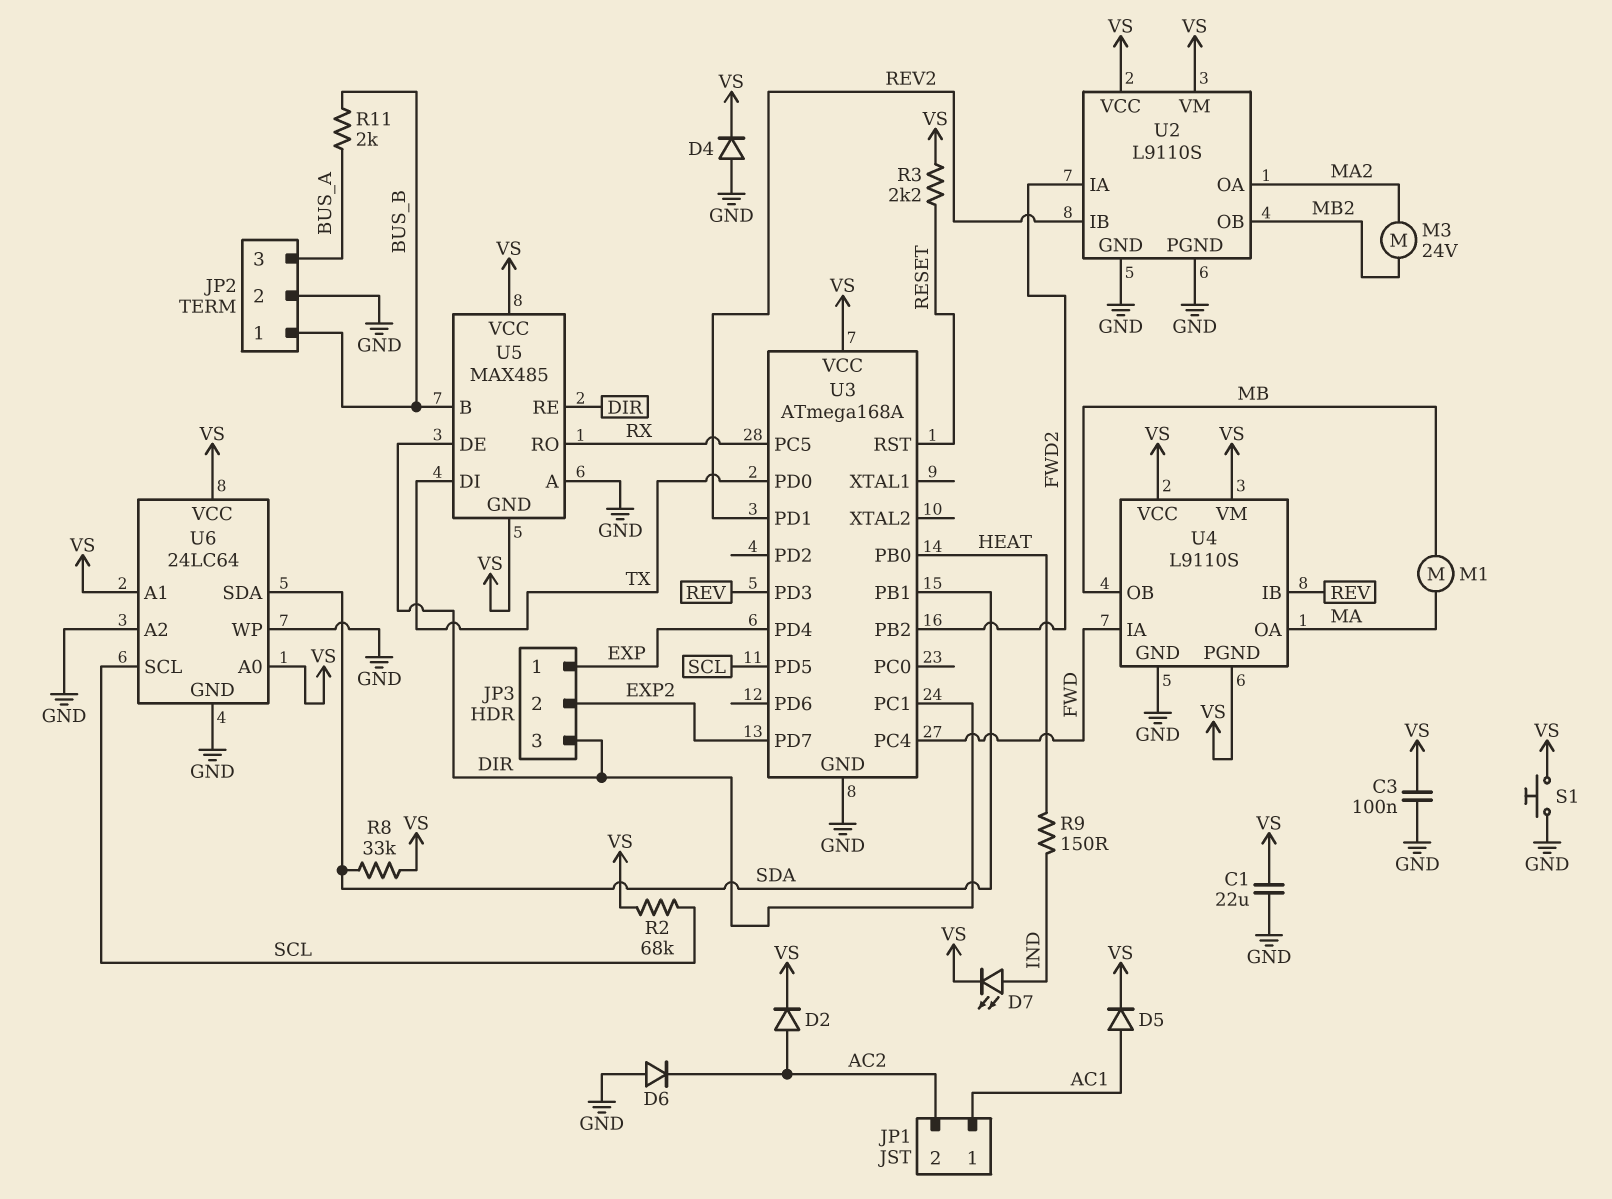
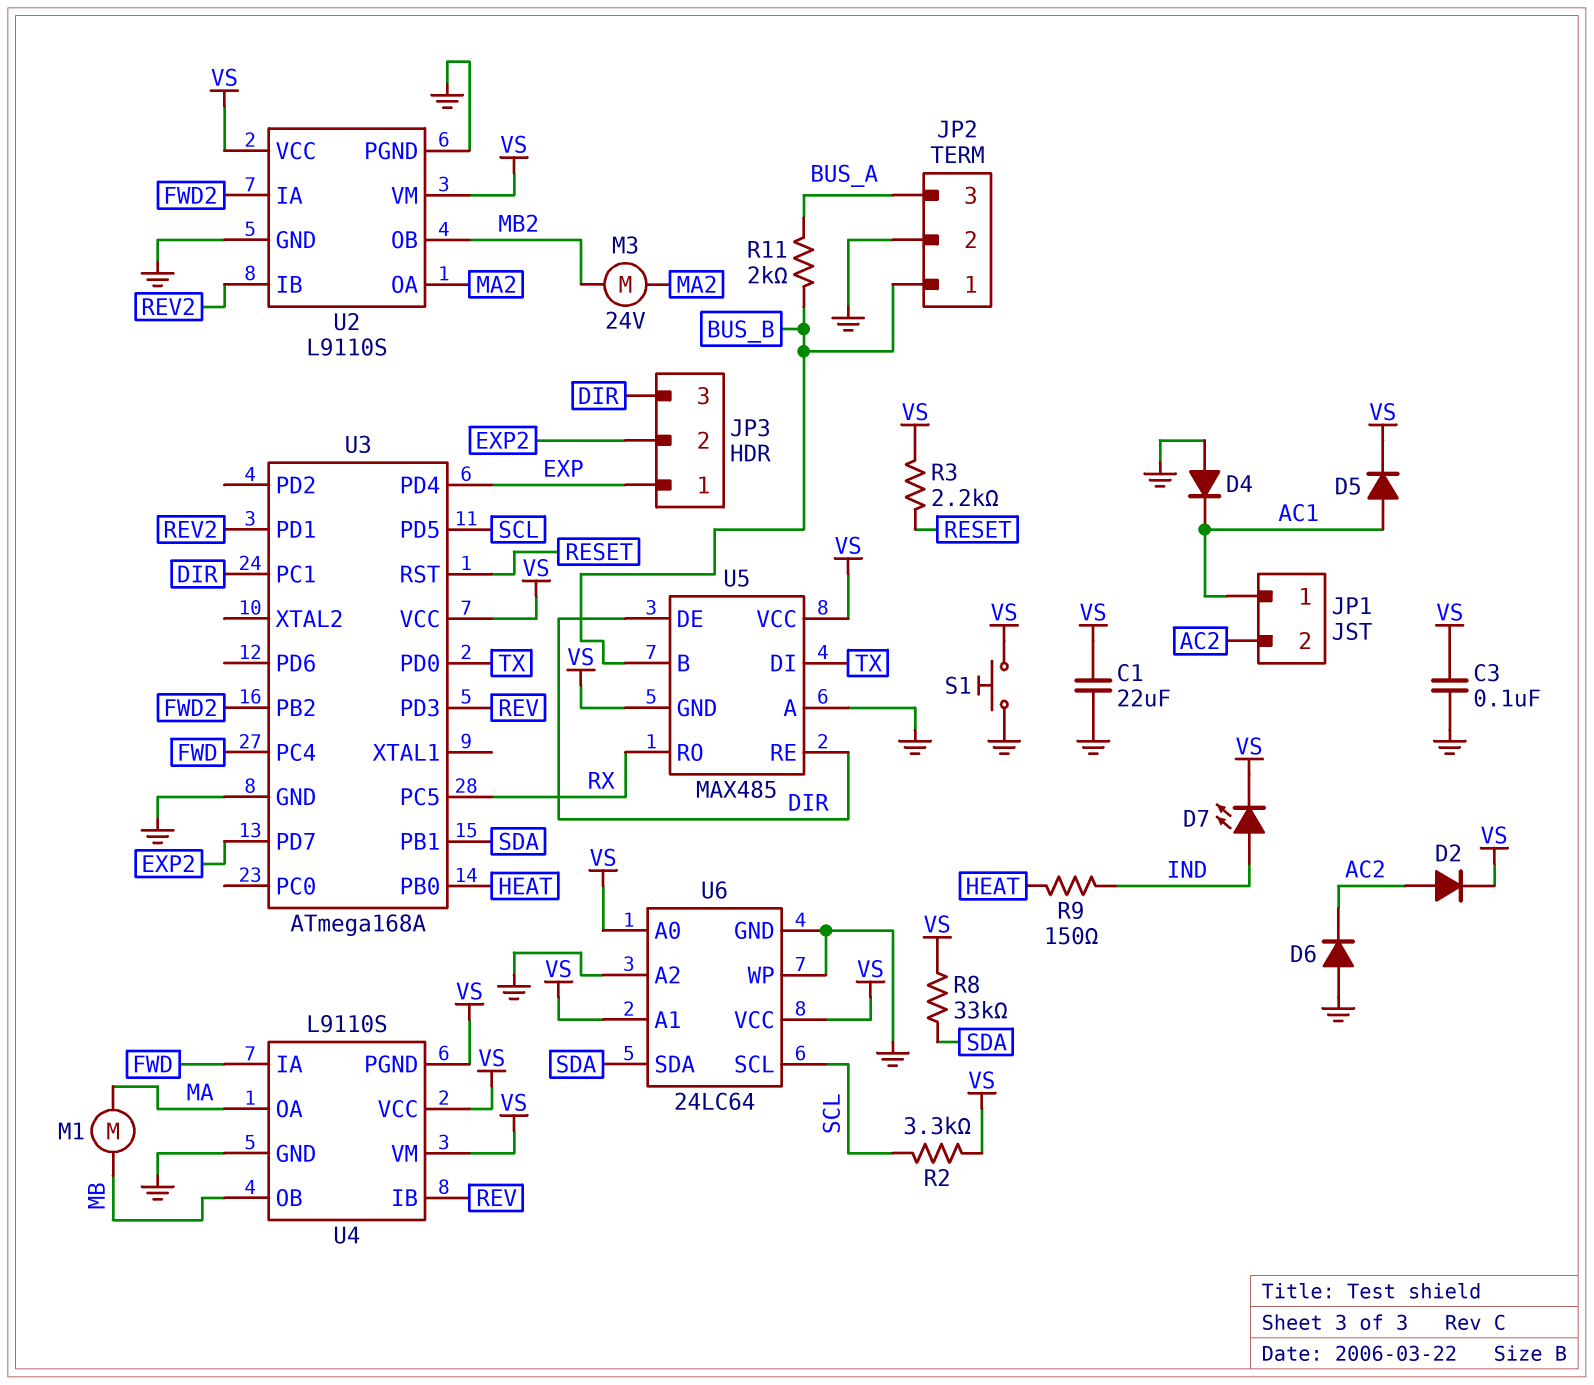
D4: diode (A GND, K VS) -> diode (A GND, K AC1)
R2: 68k (SCL, VS) -> 3.3k (SCL, VS)

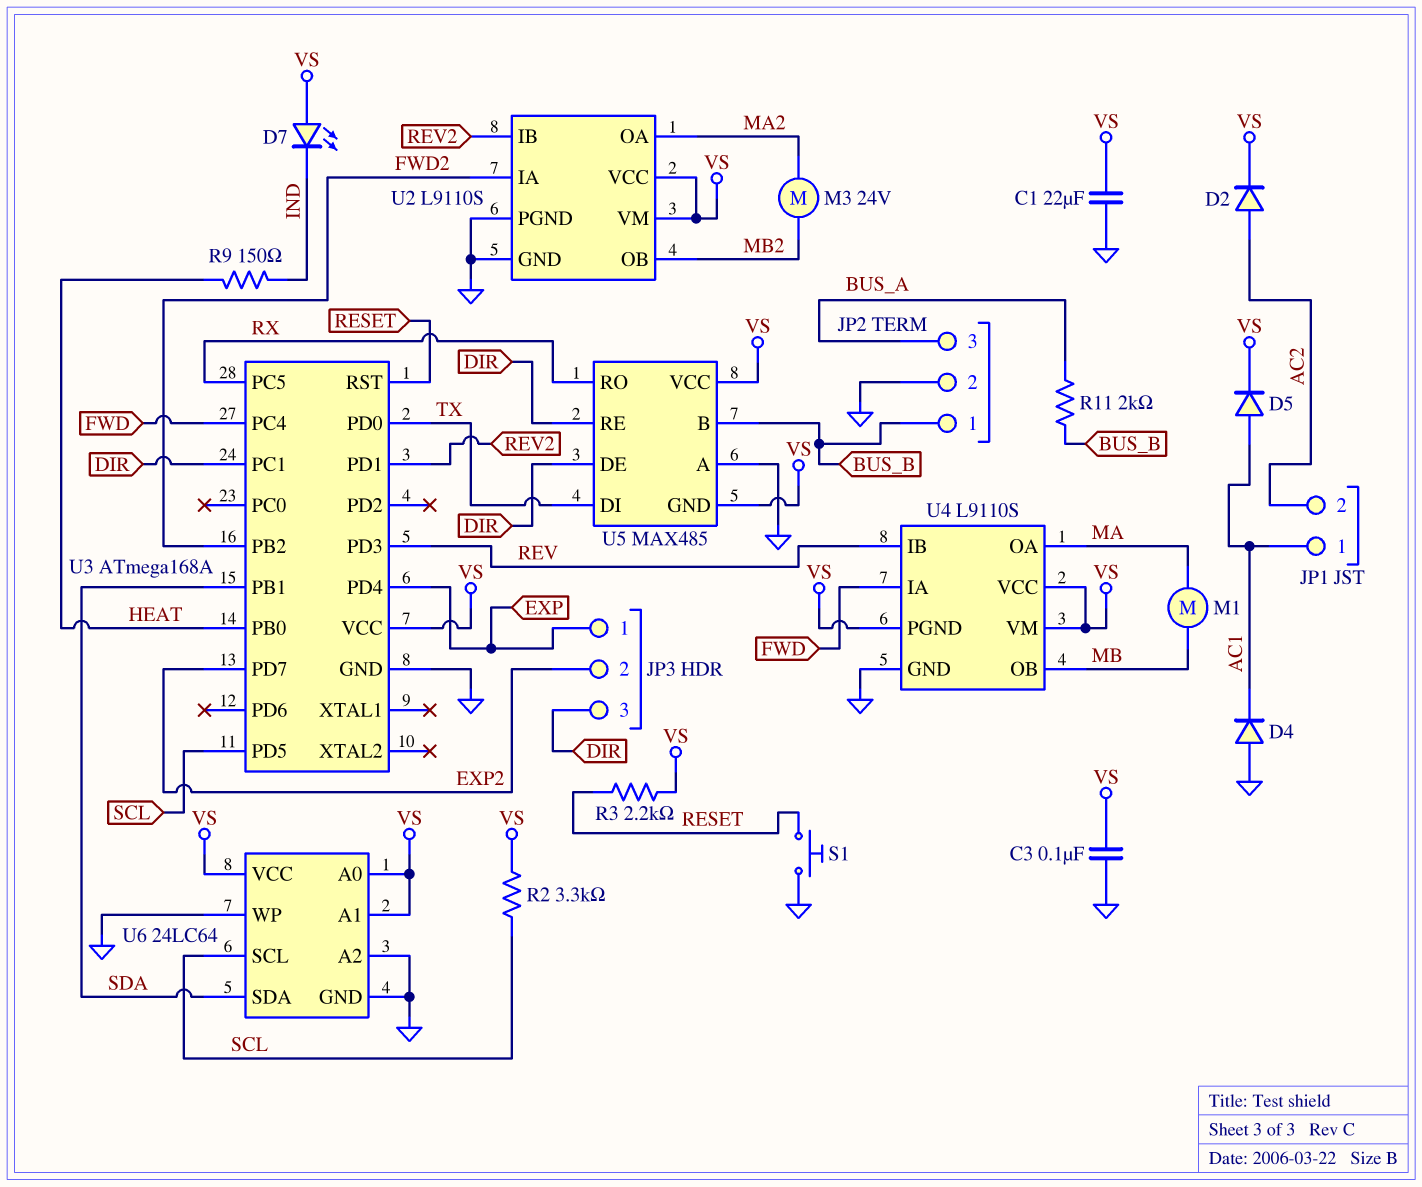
D6: diode (A GND, K AC2) -> none
D7: LED (A IND, K VS) -> LED (A VS, K IND)
R8: 33k (SDA, VS) -> none
S1: button (GND, VS) -> button (GND, RESET)

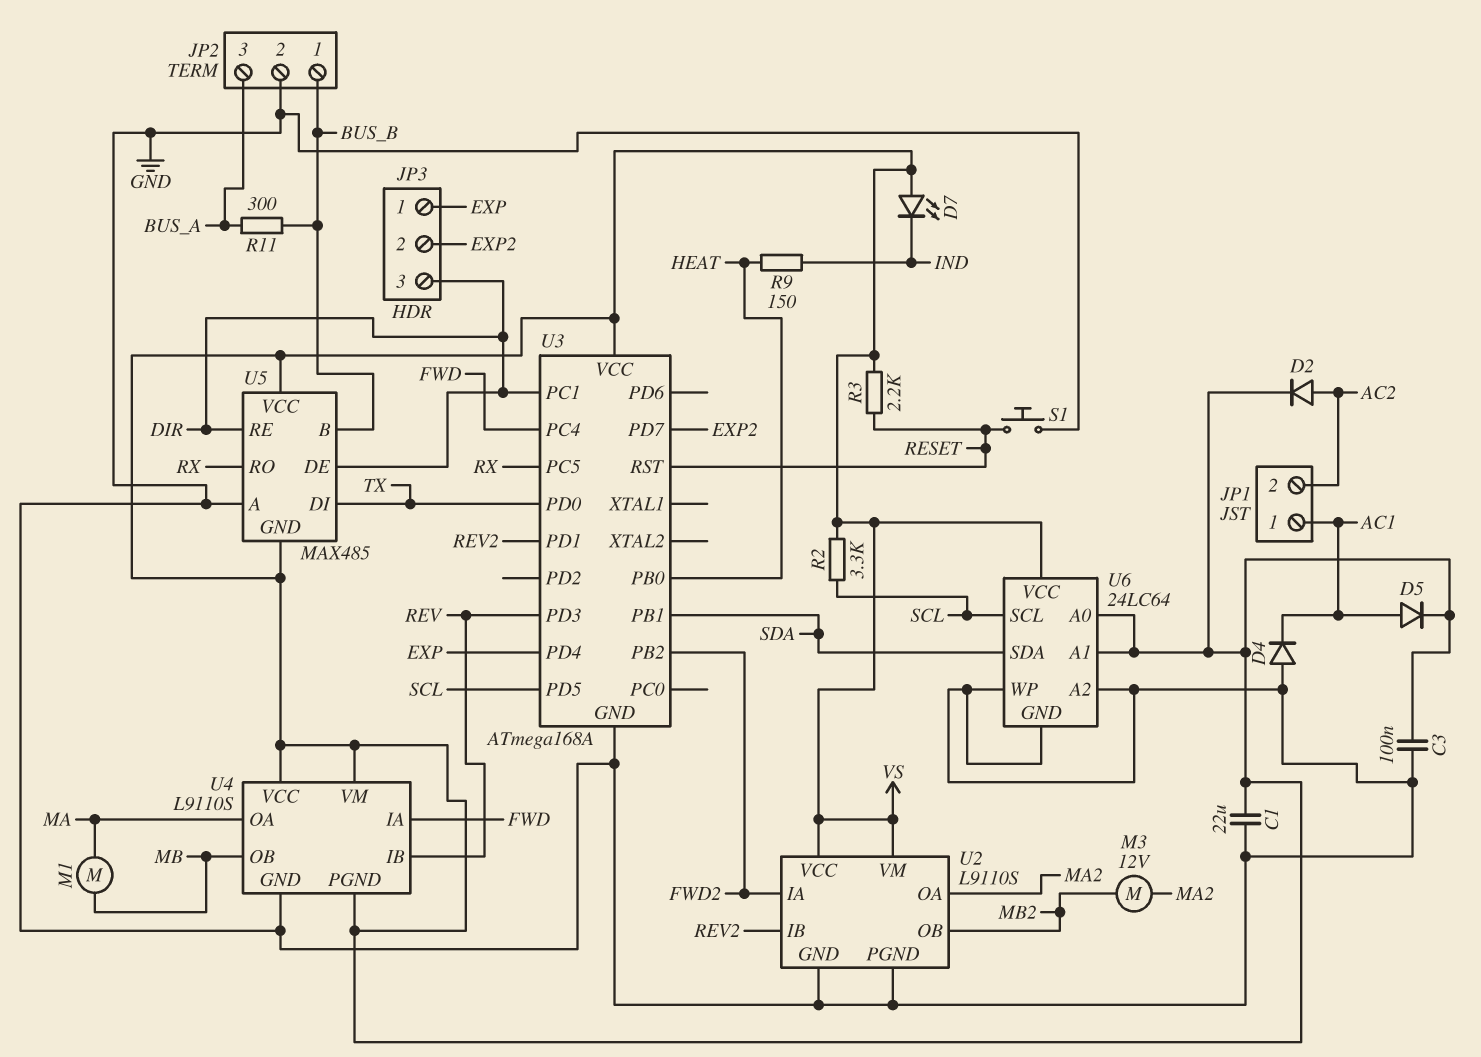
M3: motor 24V (MA2, MB2) -> motor 12V (MA2, MB2)
R11: 2k (BUS_A, BUS_B) -> 300 (BUS_A, BUS_B)

